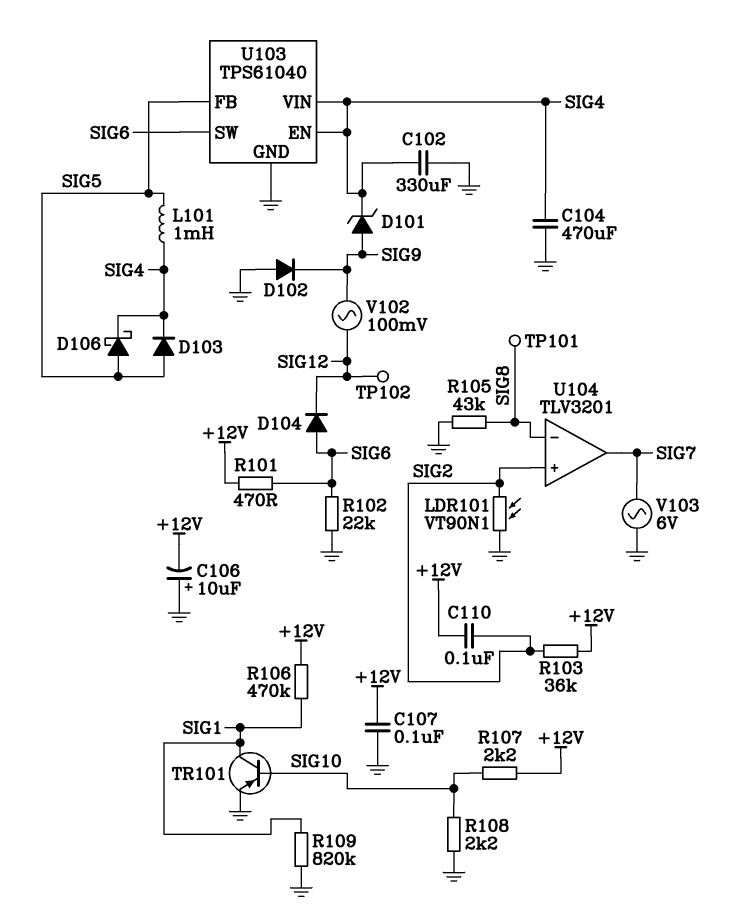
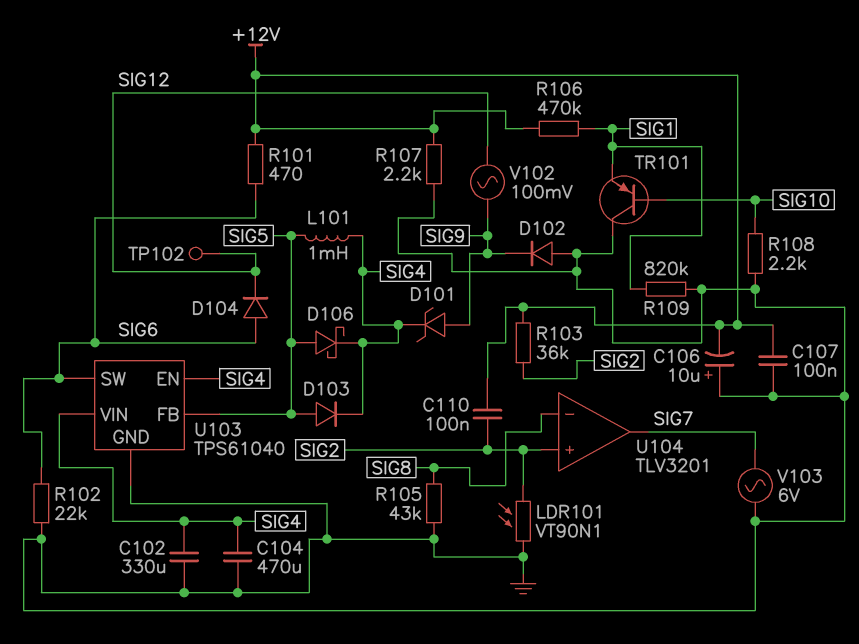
R107: 2.2k (+12V, SIG10) -> 2.2k (+12V, GND)
TP101: test point (SIG8) -> none
TR101: PNP (B SIG10, C SIG1, E GND) -> PNP (B SIG10, C GND, E SIG1)

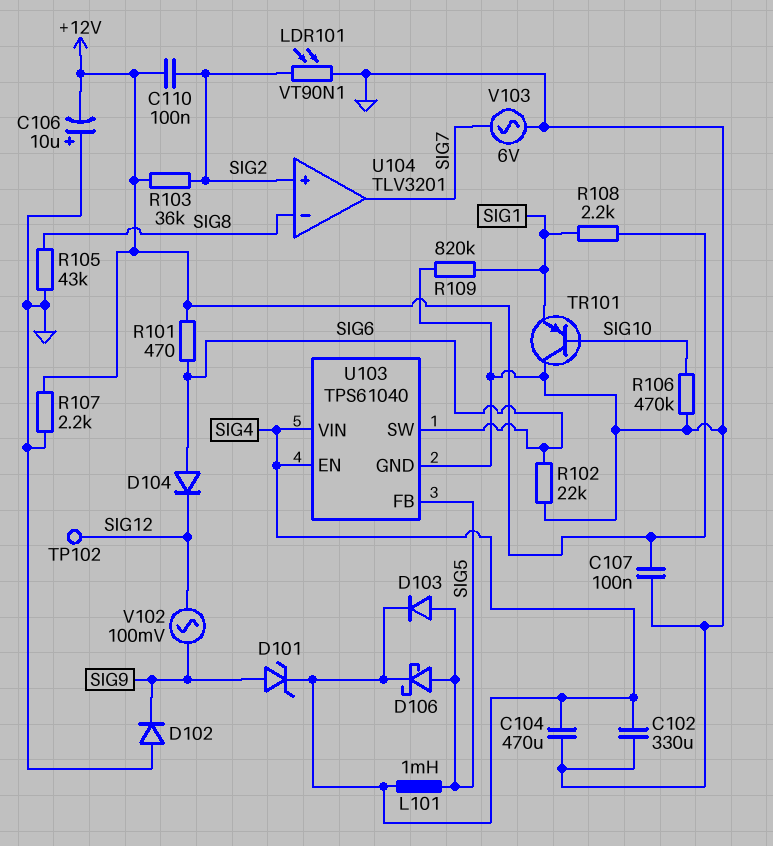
R106: 470k (+12V, SIG1) -> 470k (GND, SIG10)
R108: 2.2k (GND, SIG10) -> 2.2k (+12V, SIG1)

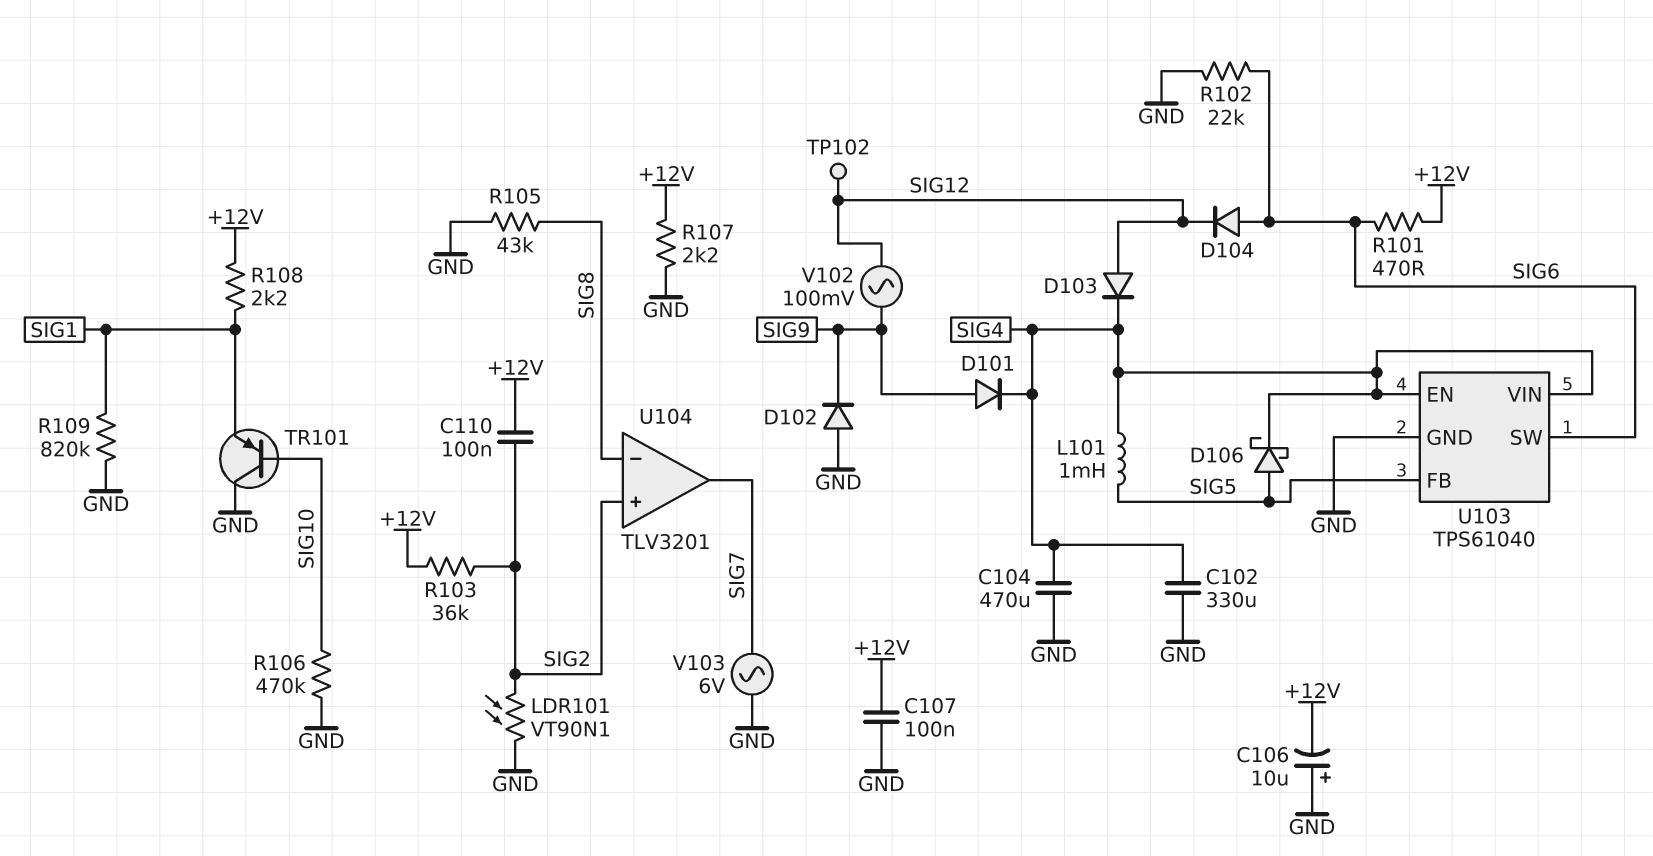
D101: zener (A SIG9, K SIG4) -> diode (A SIG9, K SIG4)
D103: diode (A SIG5, K SIG4) -> diode (A SIG12, K SIG4)

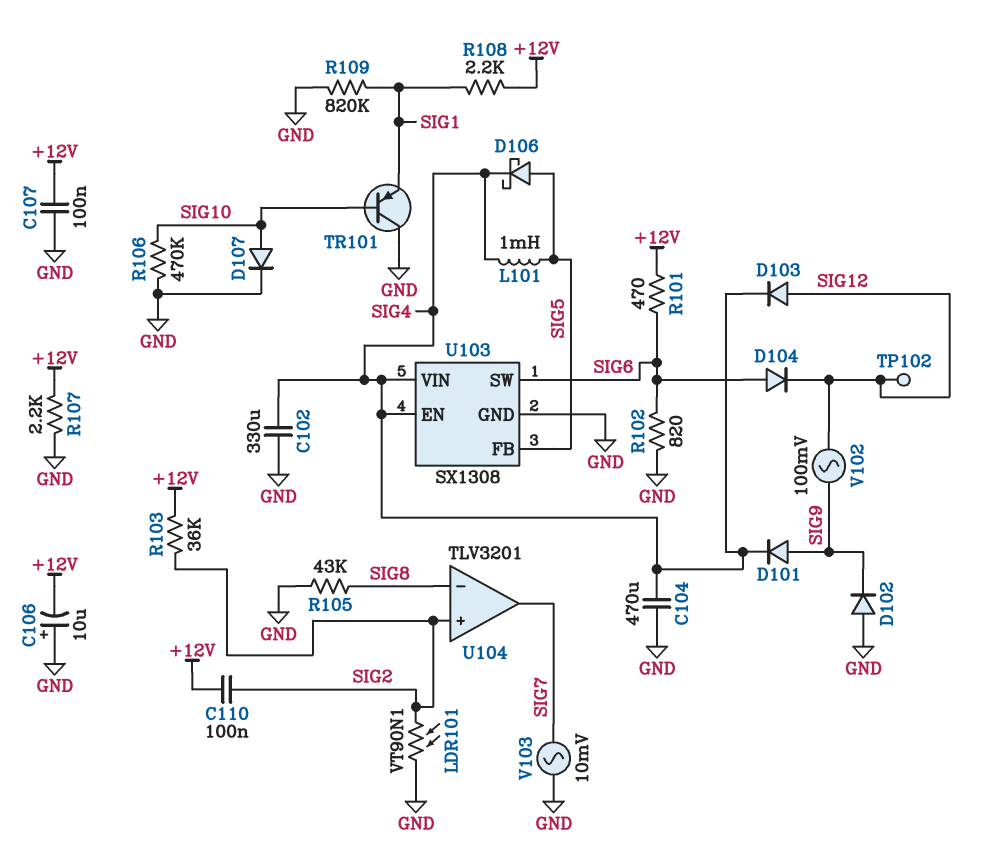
D107: none -> diode (A SIG10, K GND)
R102: 22k (GND, SIG6) -> 820 (GND, SIG6)
U103: TPS61040 -> SX1308
V103: AC 6V (GND, SIG7) -> AC 10mV (GND, SIG7)

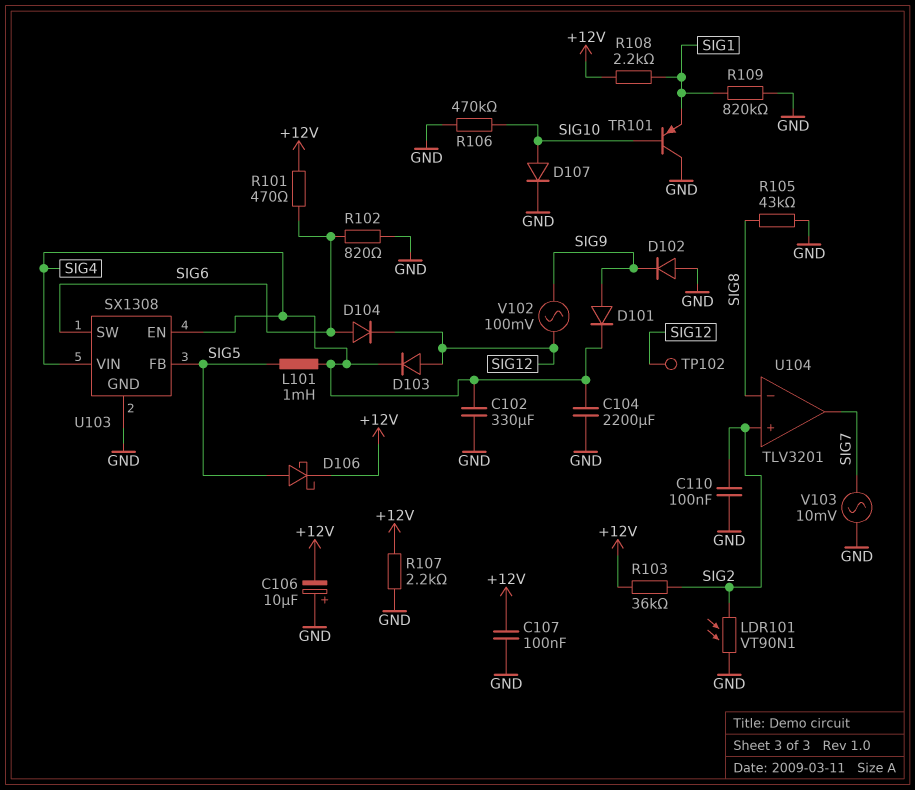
C104: 470uF (GND, SIG4) -> 2200uF (GND, SIG4)
C110: 100nF (+12V, SIG2) -> 100nF (GND, SIG2)
D106: schottky (A SIG5, K SIG4) -> schottky (A SIG5, K +12V)

